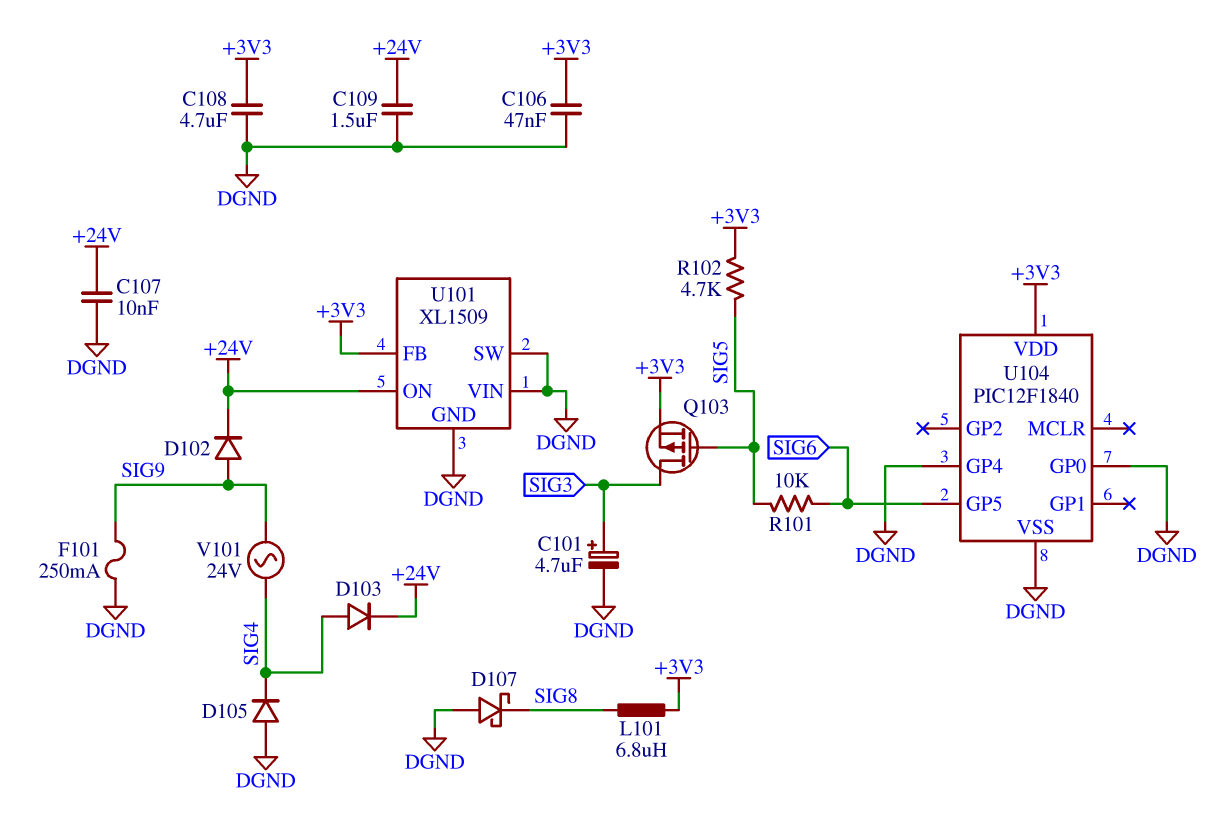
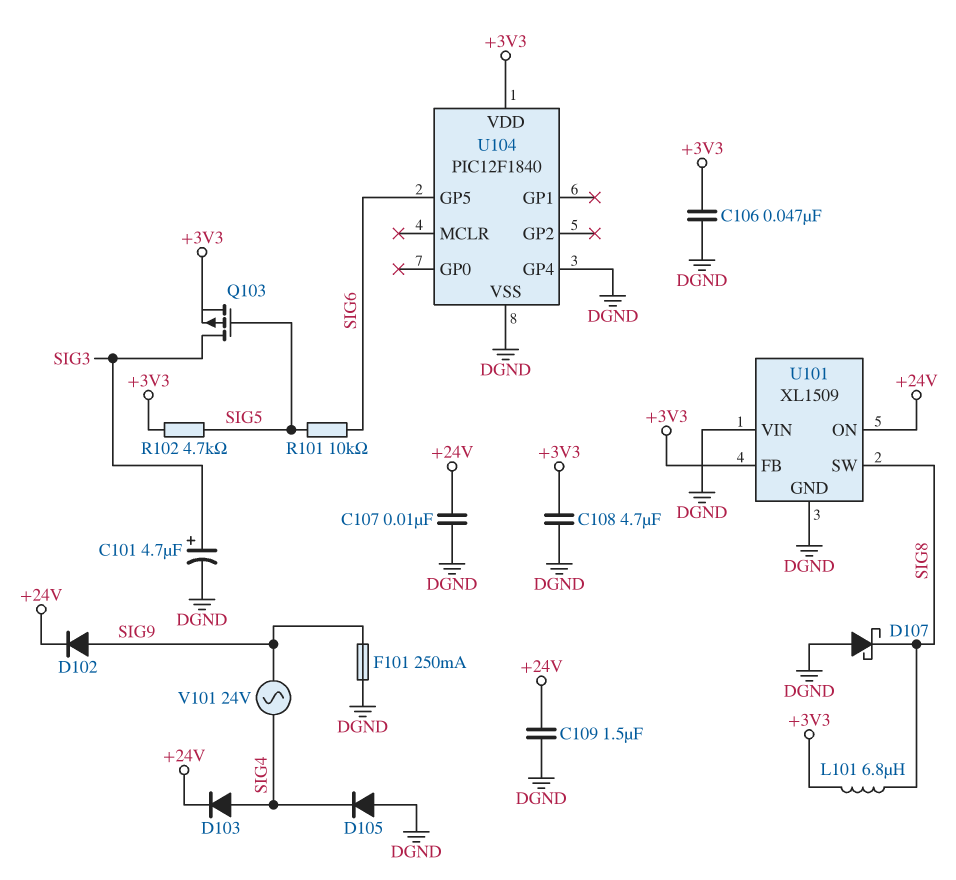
U101 pin SW: DGND -> SIG8
U104 pin GP0: DGND -> none

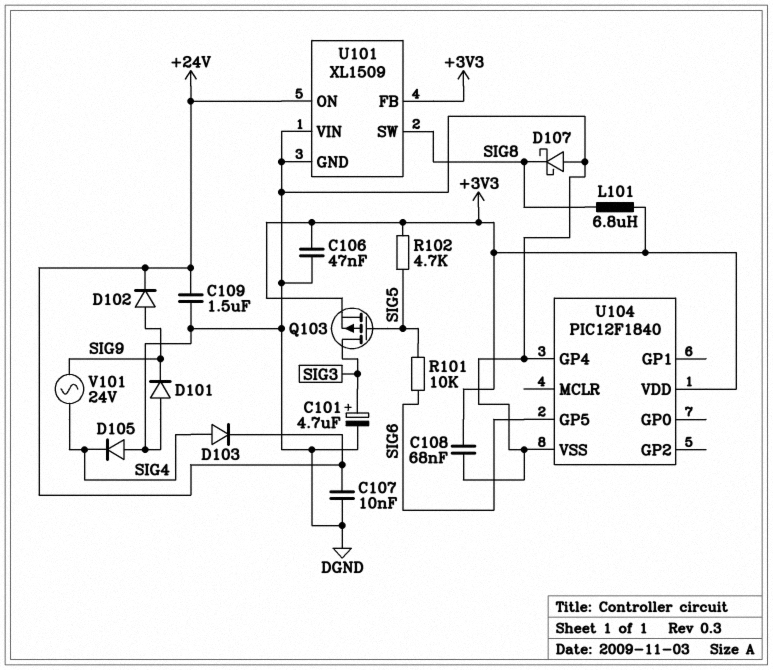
C108: 4.7uF (+3V3, DGND) -> 68nF (+3V3, DGND)
D101: none -> diode (A DGND, K SIG9)
F101: 250mA (DGND, SIG9) -> none

